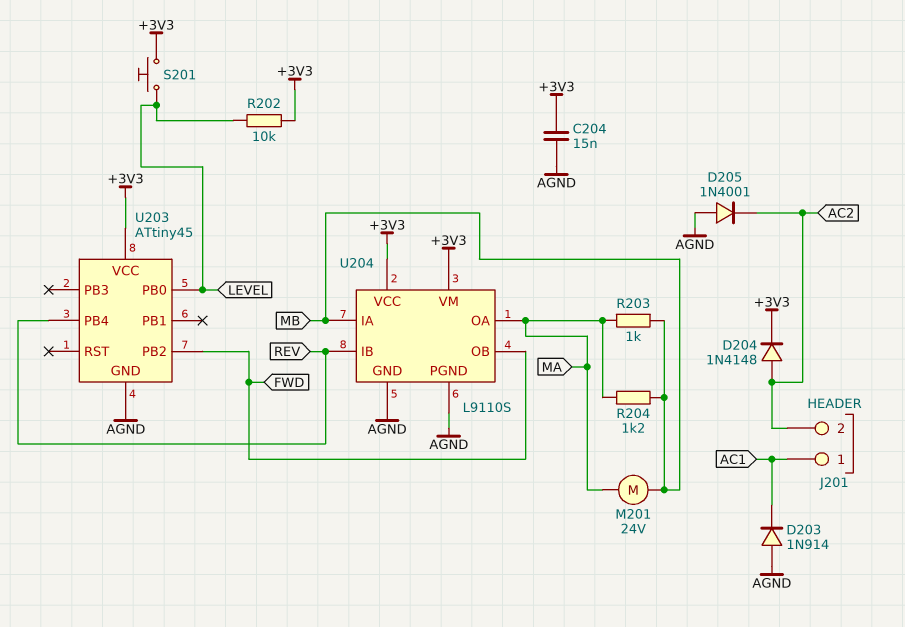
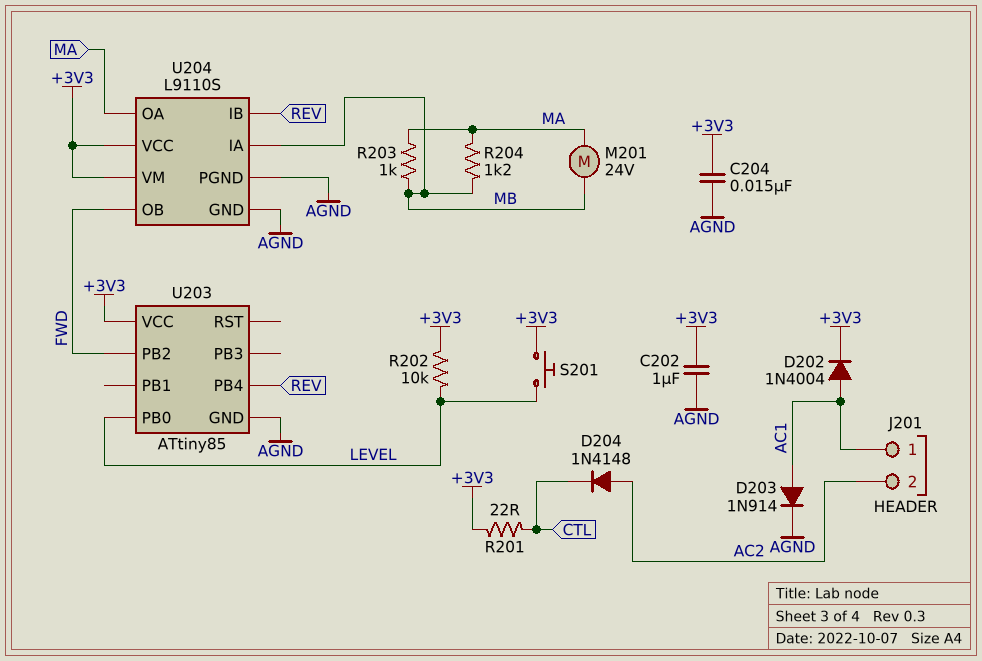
C202: none -> 1uF (+3V3, AGND)
D202: none -> diode 1N4004 (A AC1, K +3V3)
D203: diode 1N914 (A AGND, K AC1) -> diode 1N914 (A AC1, K AGND)
D204: diode 1N4148 (A AC2, K +3V3) -> diode 1N4148 (A AC2, K CTL)
D205: diode 1N4001 (A AGND, K AC2) -> none
R201: none -> 22 (+3V3, CTL)
U203: ATtiny45 -> ATtiny85

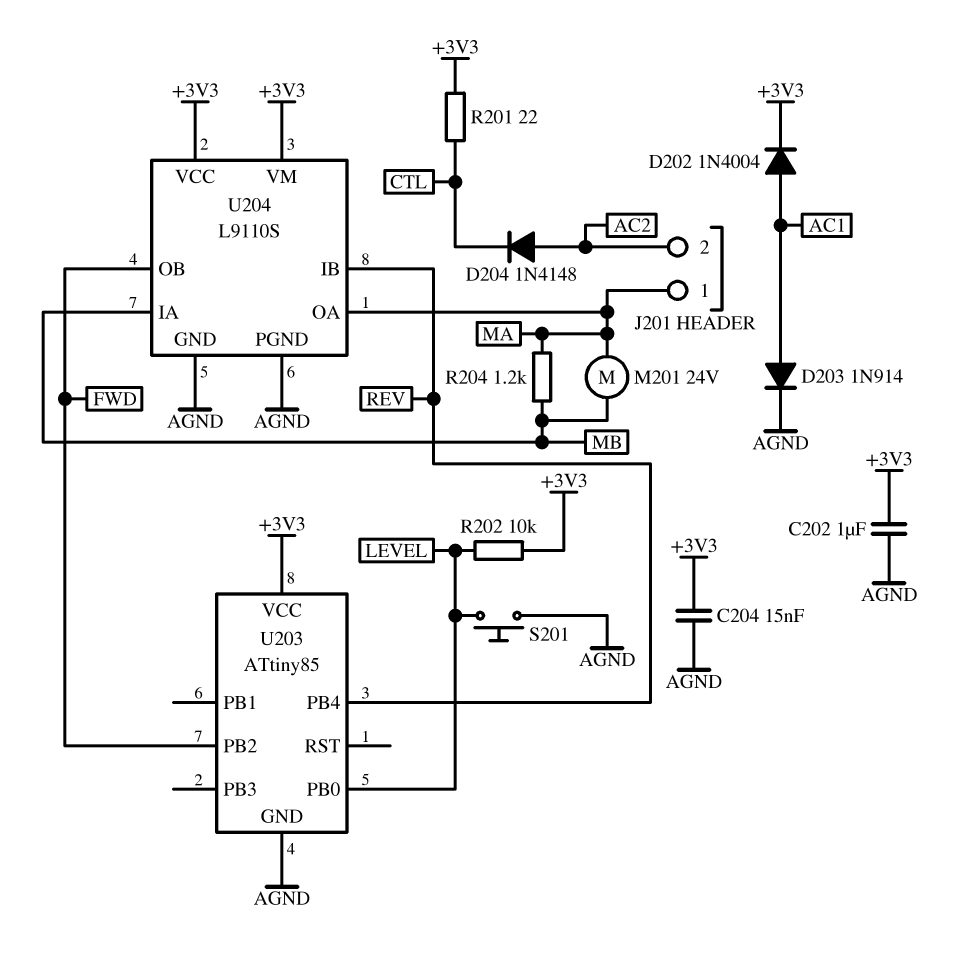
J201 pin 1: AC1 -> MA
R203: 1k (MA, MB) -> none
S201: button (+3V3, LEVEL) -> button (AGND, LEVEL)

